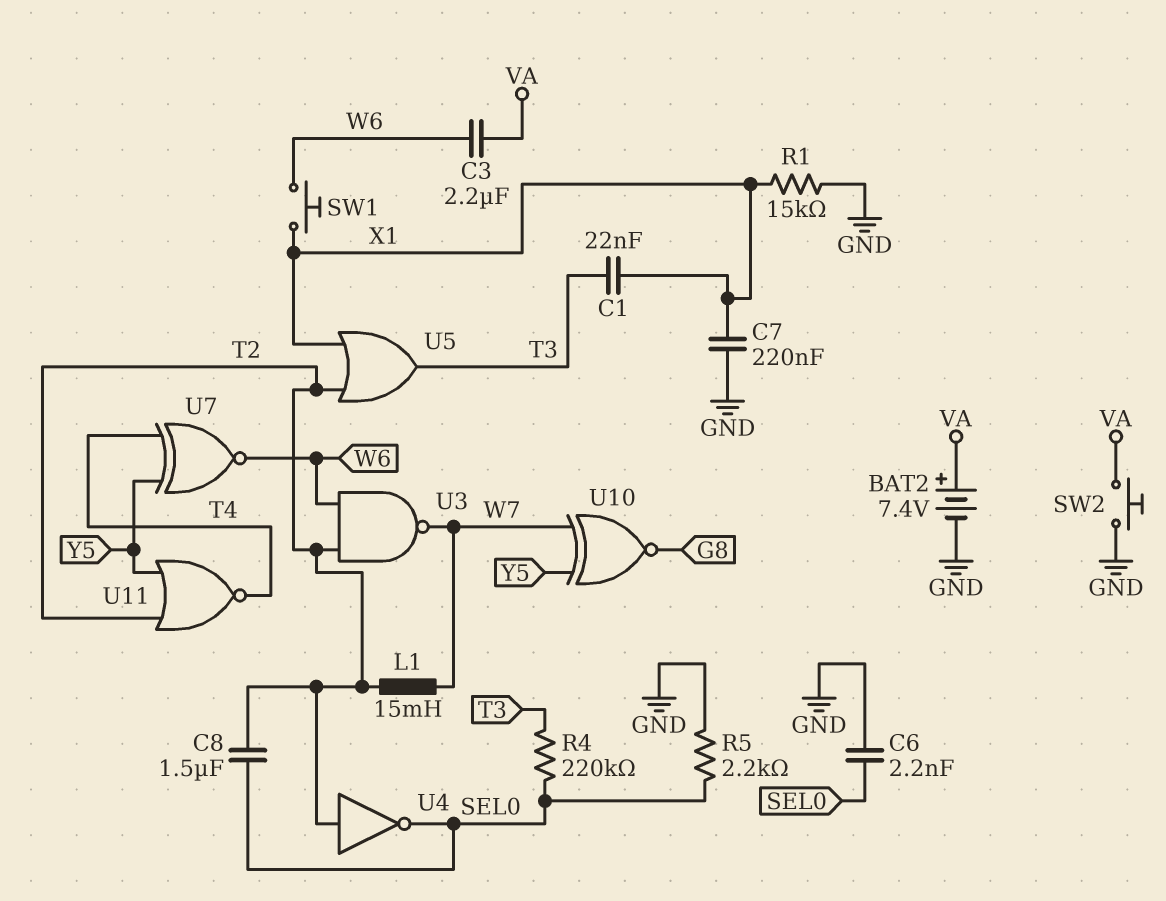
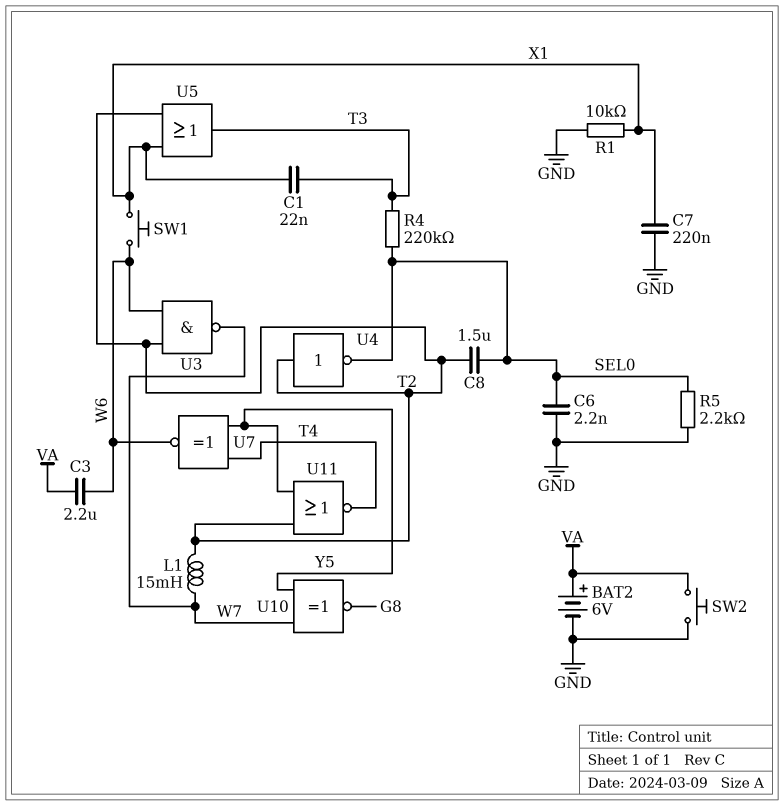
BAT2: 7.4V (plus VA, minus GND) -> 6V (plus VA, minus GND)
R1: 15k (GND, X1) -> 10k (GND, X1)

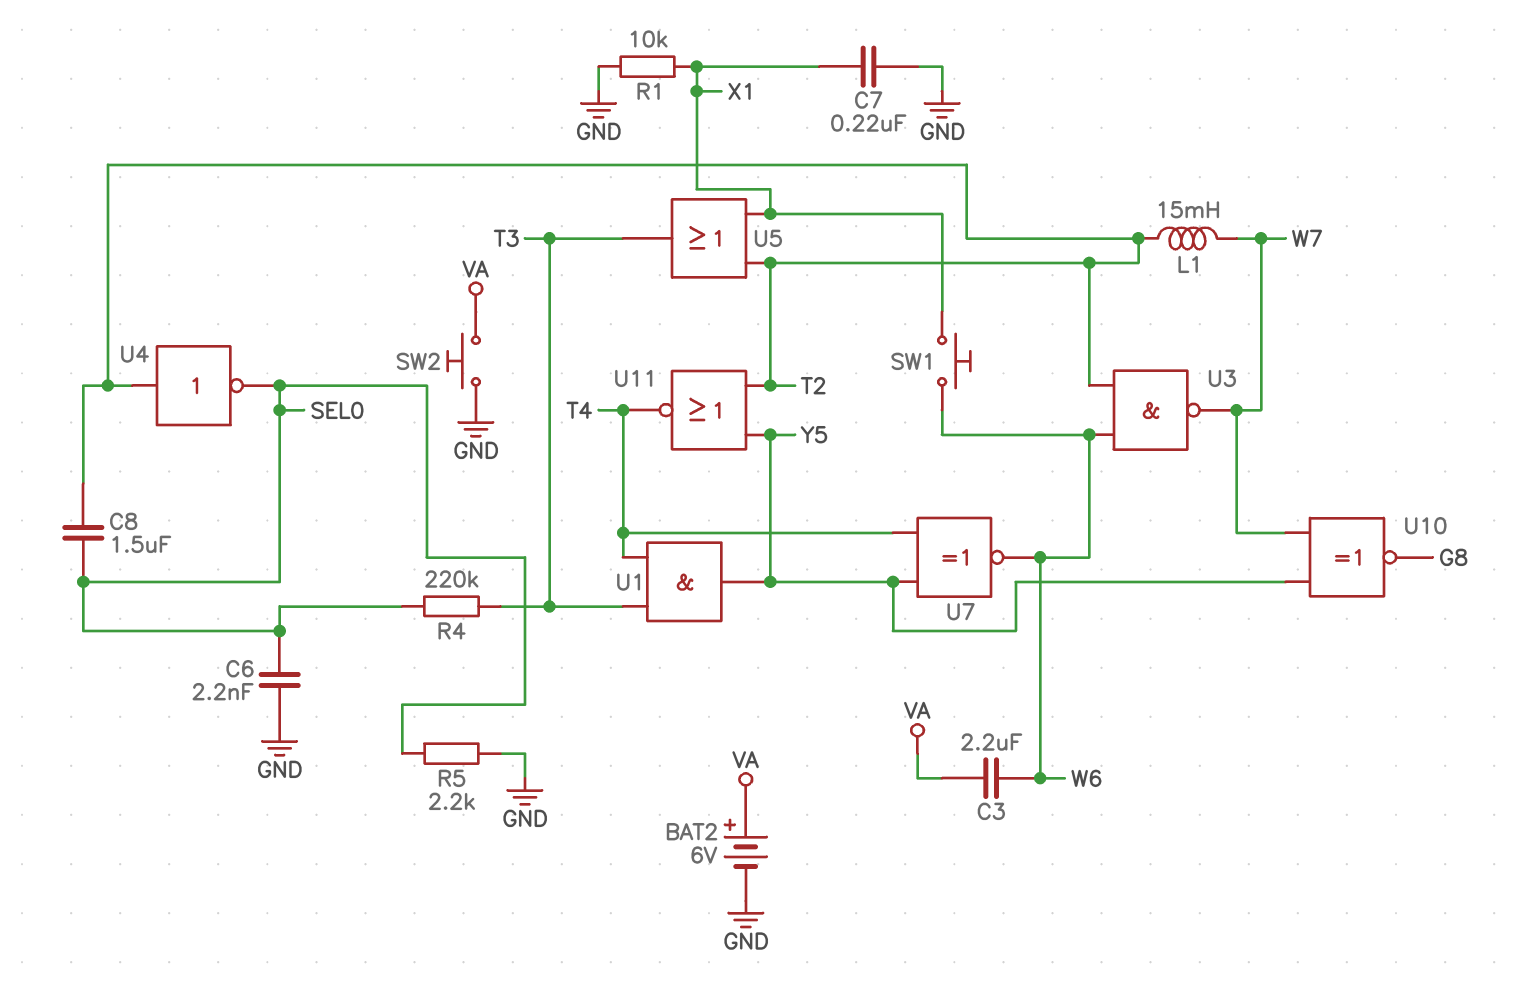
C1: 22nF (T3, X1) -> none
U1: none -> AND (in T3, in T4, out Y5)

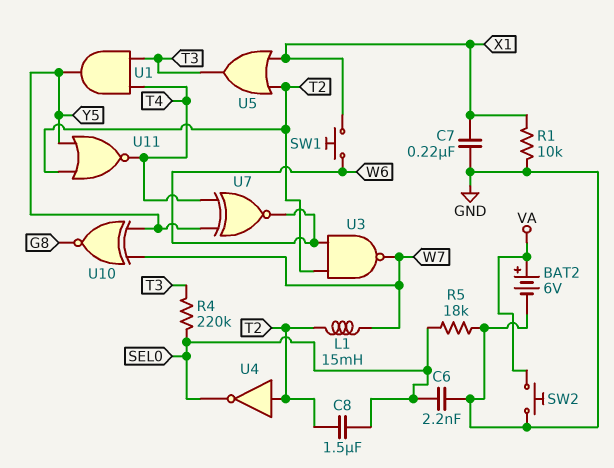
C3: 2.2uF (VA, W6) -> none
R5: 2.2k (GND, SEL0) -> 18k (GND, SEL0)

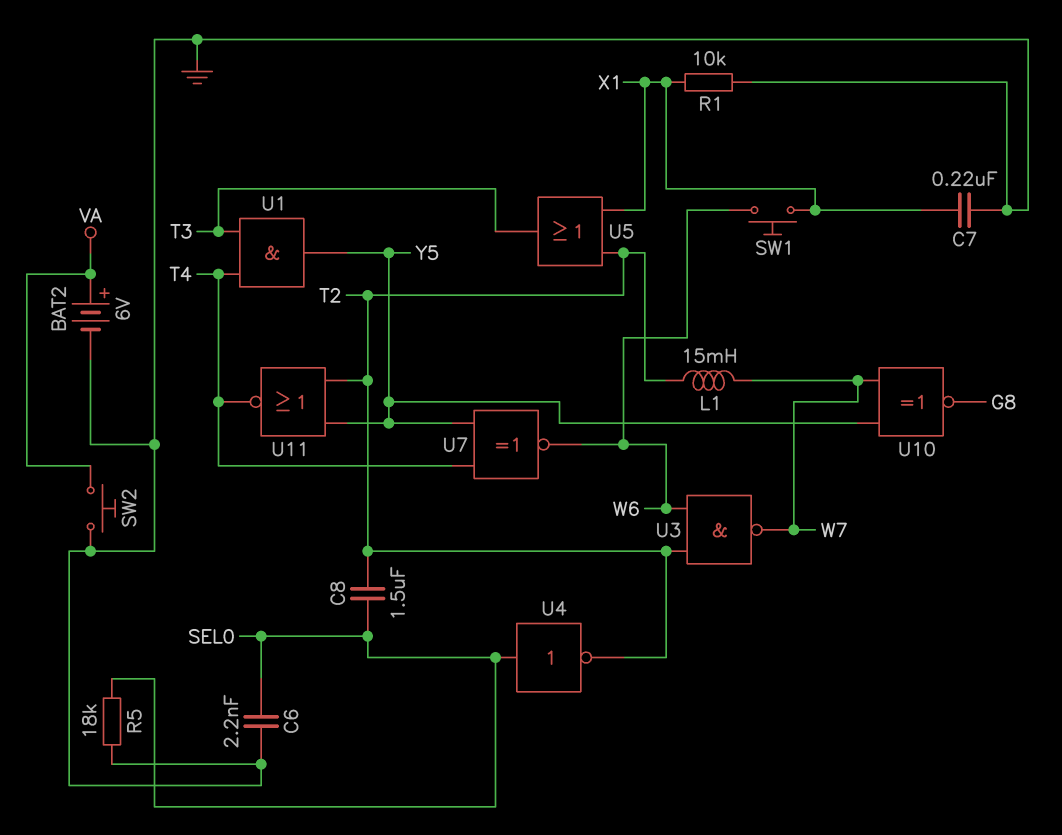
R4: 220k (SEL0, T3) -> none
U4: NOT (in T2, out SEL0) -> NOT (in SEL0, out T2)

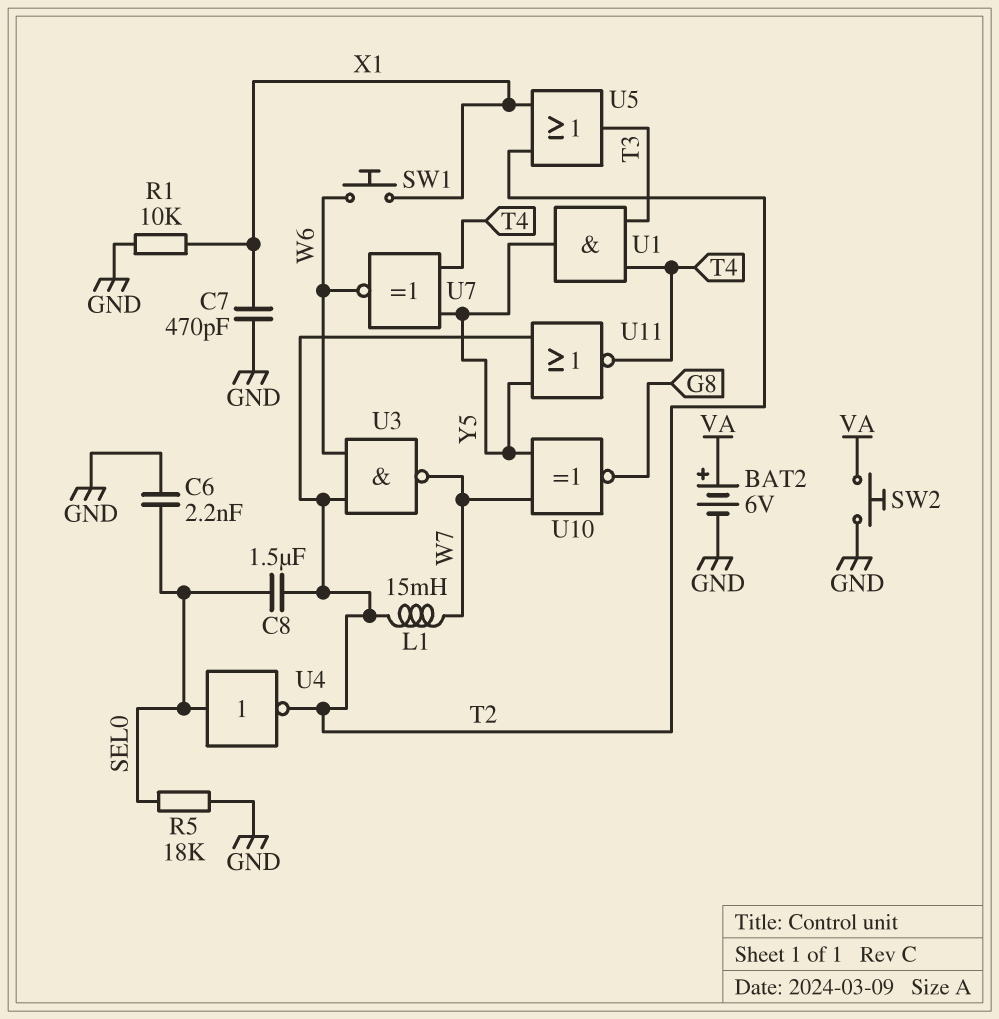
C7: 220nF (GND, X1) -> 470pF (GND, X1)

